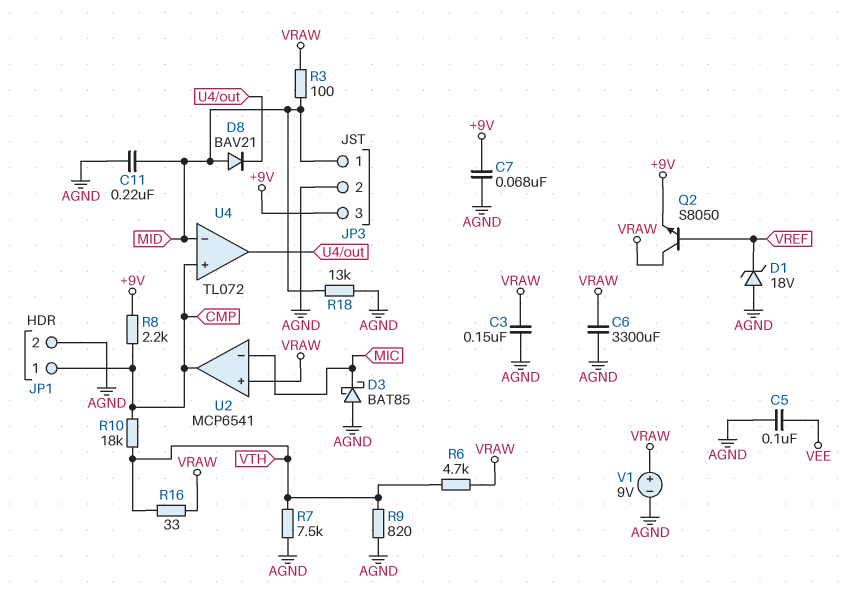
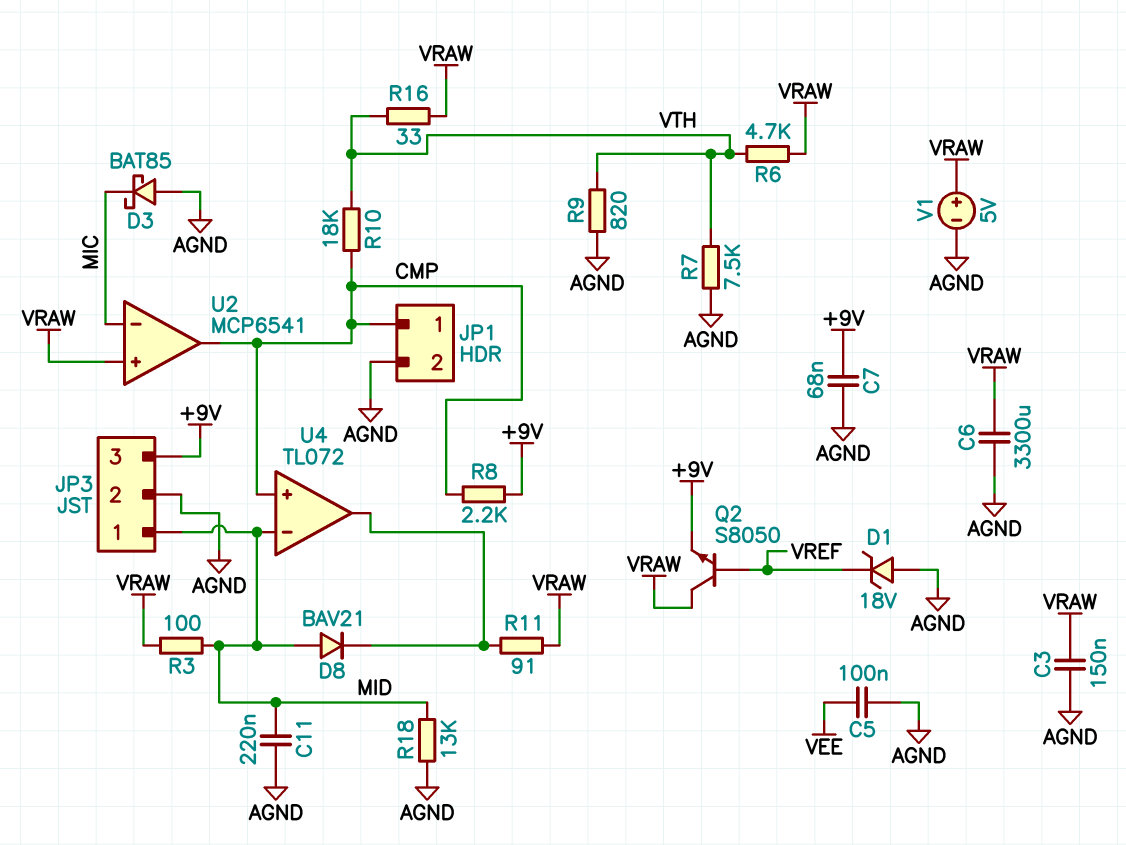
R11: none -> 91 (U4/out, VRAW)
V1: 9V (plus VRAW, minus AGND) -> 5V (plus VRAW, minus AGND)

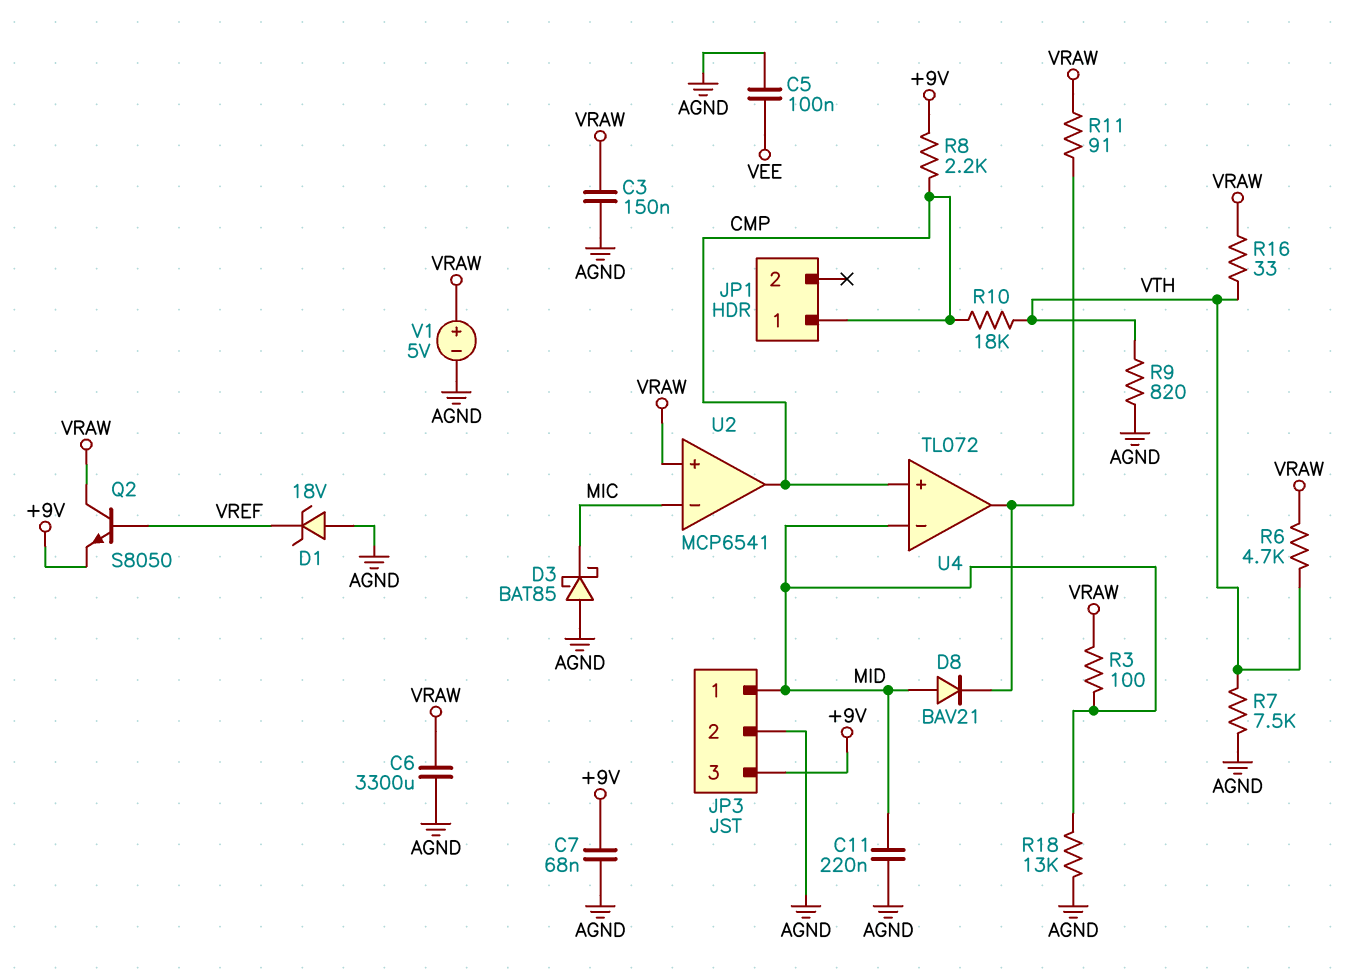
JP1 pin 2: AGND -> none

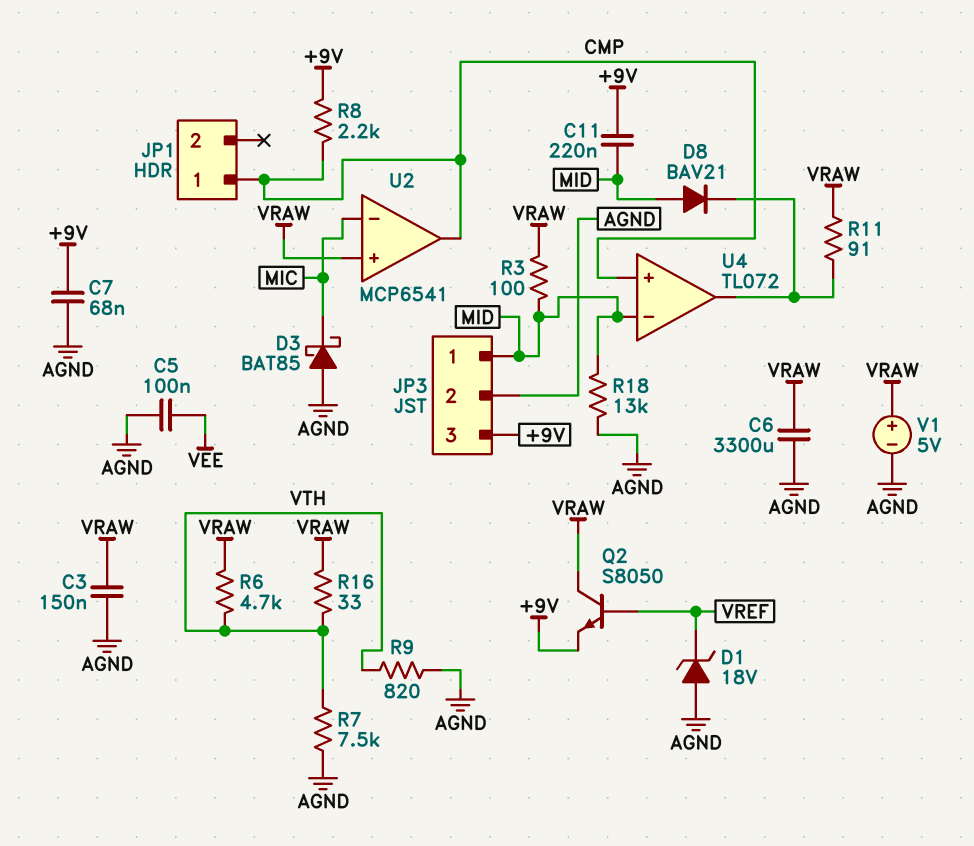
C11: 220nF (AGND, MID) -> 220nF (+9V, MID)
R10: 18k (CMP, VTH) -> none

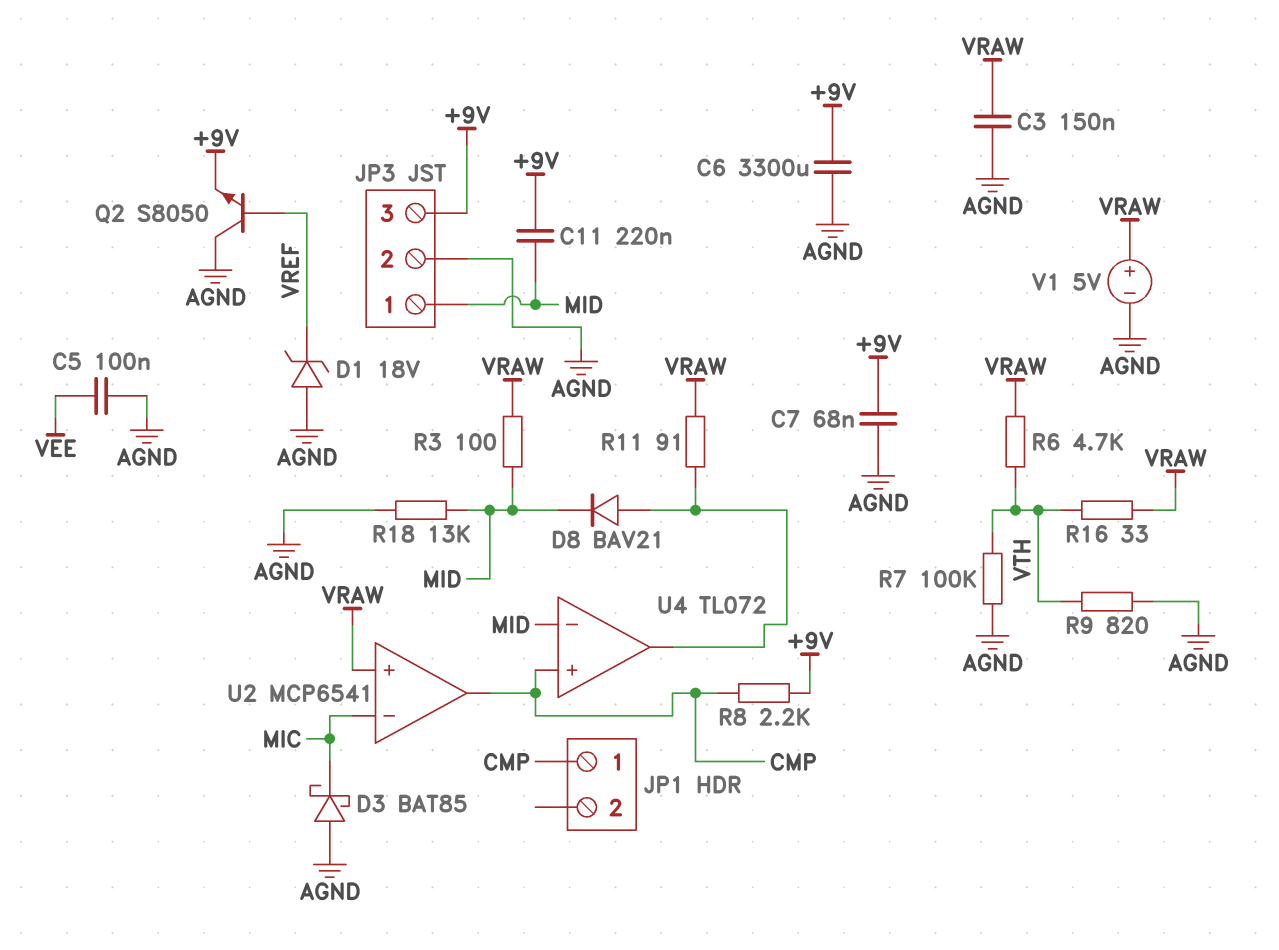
C6: 3300uF (AGND, VRAW) -> 3300uF (+9V, AGND)
D8: diode BAV21 (A MID, K U4/out) -> diode BAV21 (A U4/out, K MID)
Q2: NPN S8050 (B VREF, C VRAW, E +9V) -> NPN S8050 (B VREF, C AGND, E +9V)
R7: 7.5k (AGND, VTH) -> 100k (AGND, VTH)

